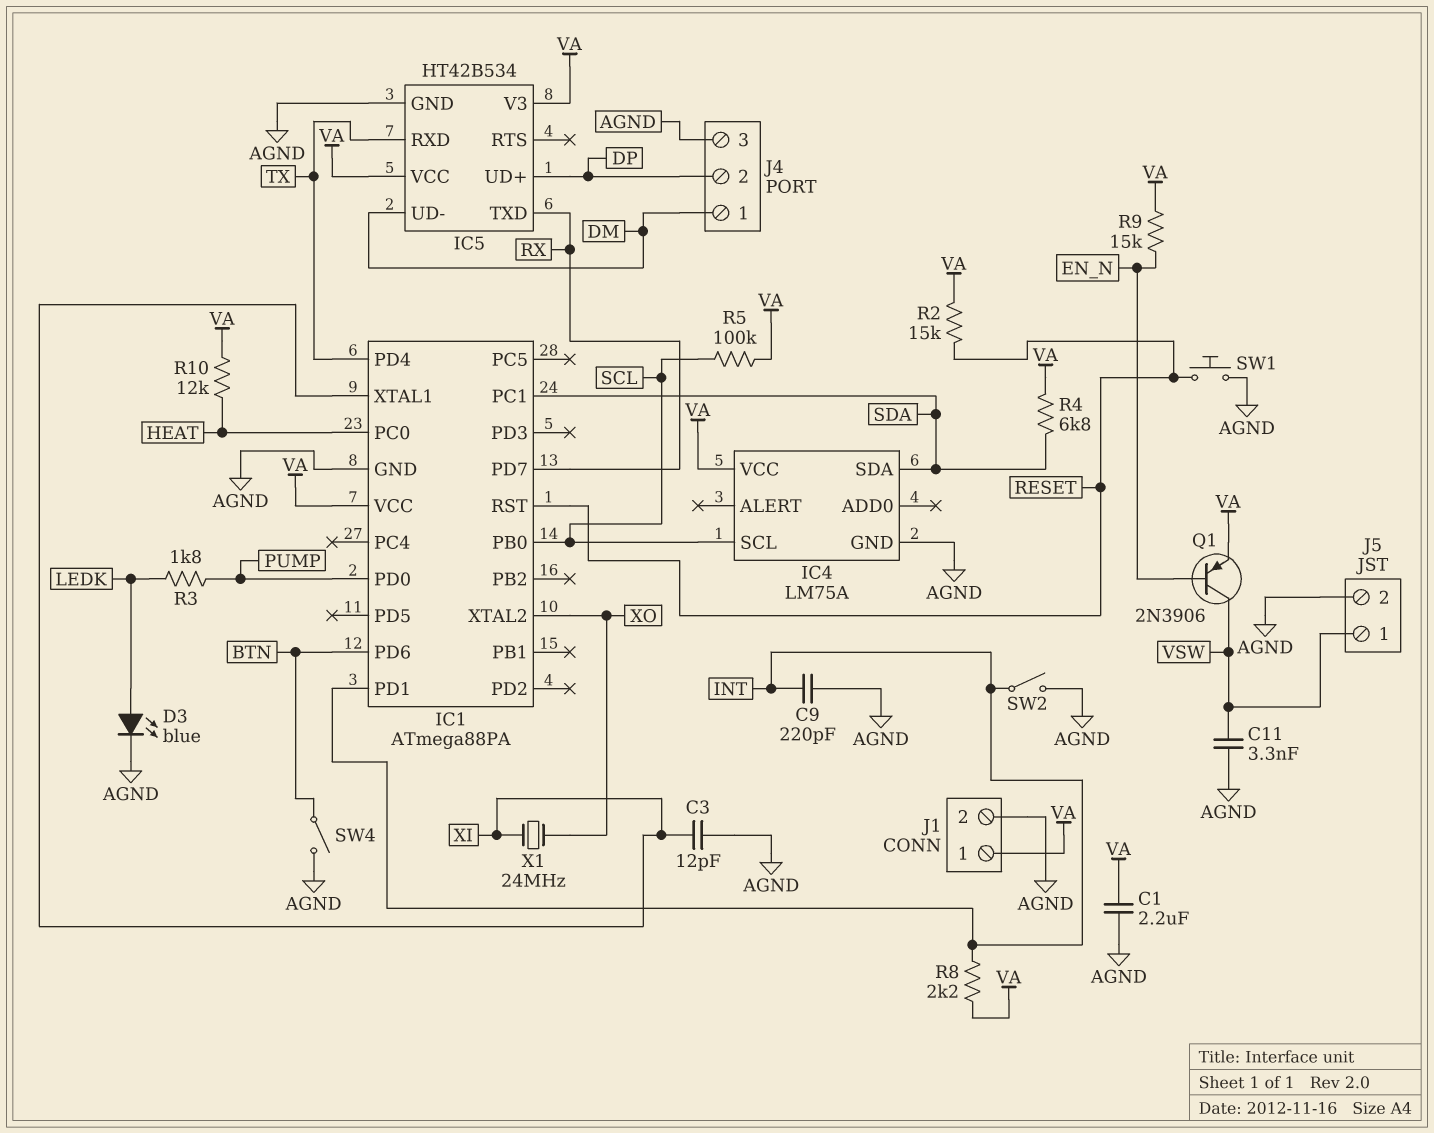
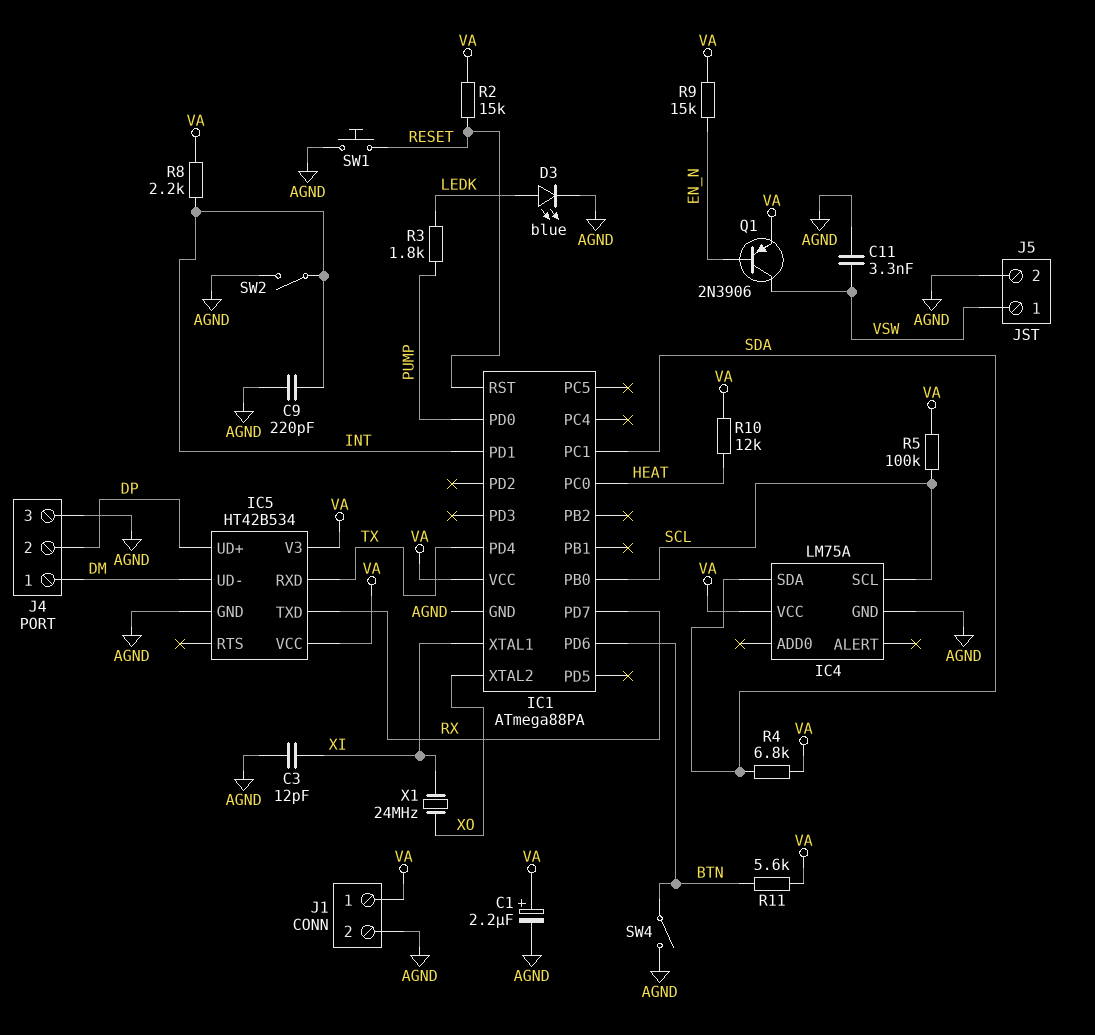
C1: 2.2uF (AGND, VA) -> 2.2uF (plus VA, minus AGND)
R11: none -> 5.6k (BTN, VA)

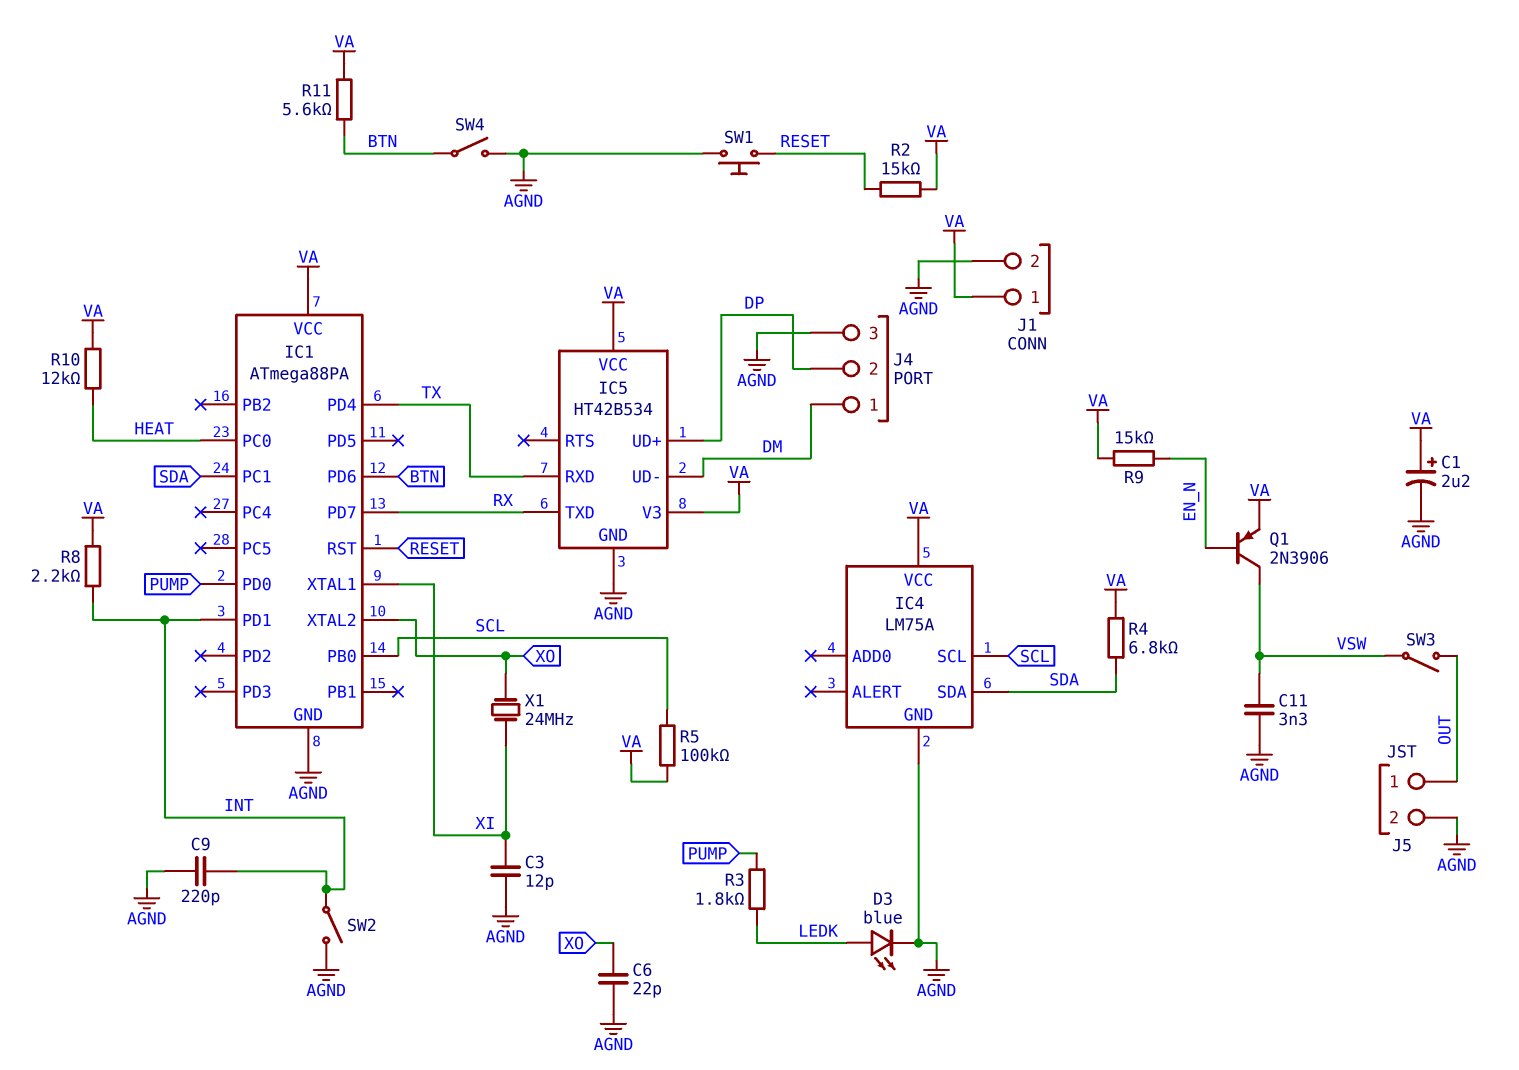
C6: none -> 22pF (AGND, XO)
J5 pin 1: VSW -> OUT
SW3: none -> switch (OUT, VSW)

